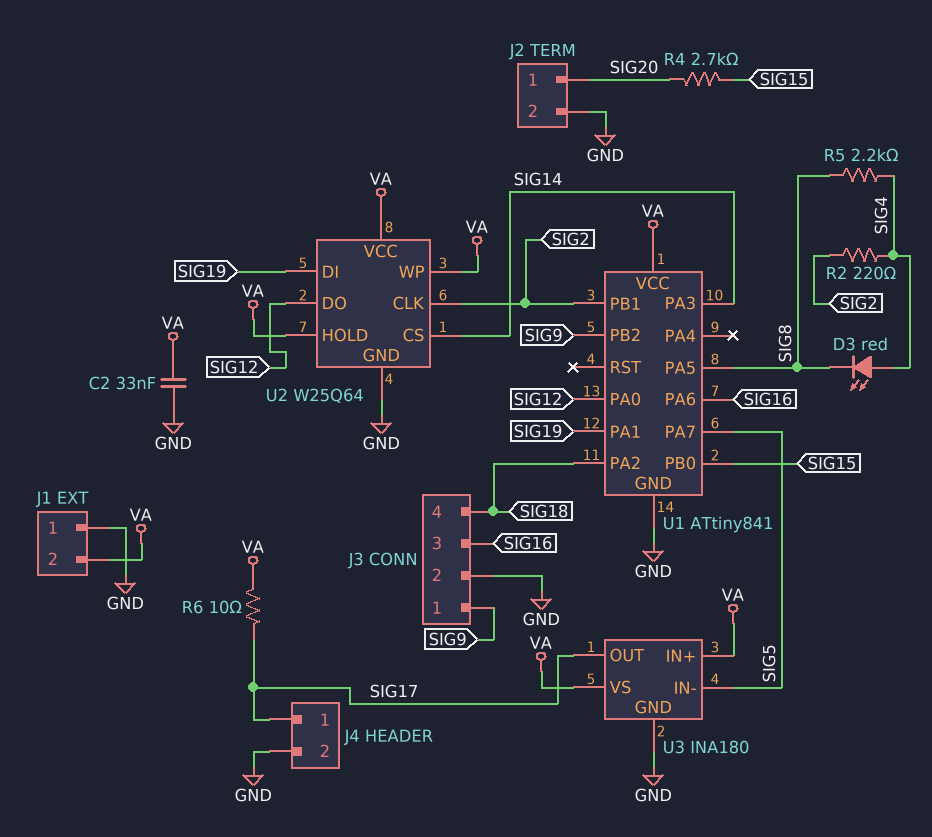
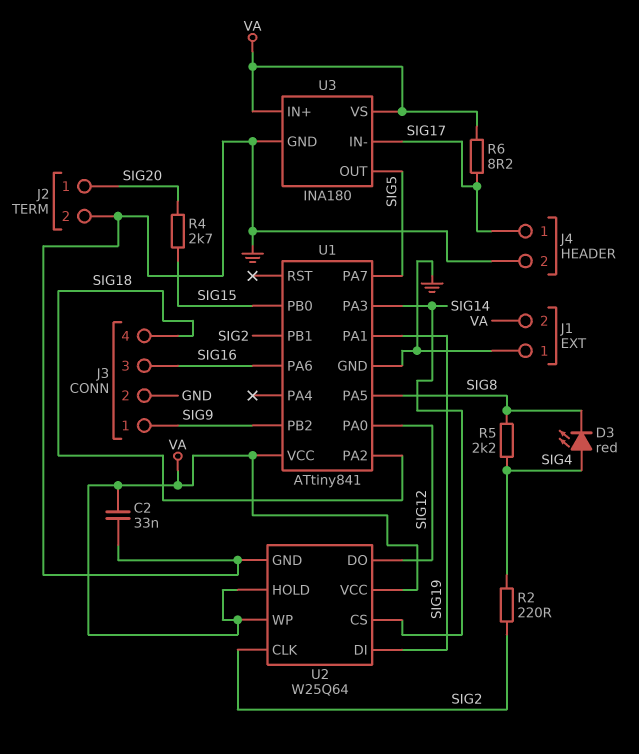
R6: 10 (SIG17, VA) -> 8.2 (SIG17, VA)
U3 pin IN-: SIG5 -> SIG17
U3 pin OUT: SIG17 -> SIG5

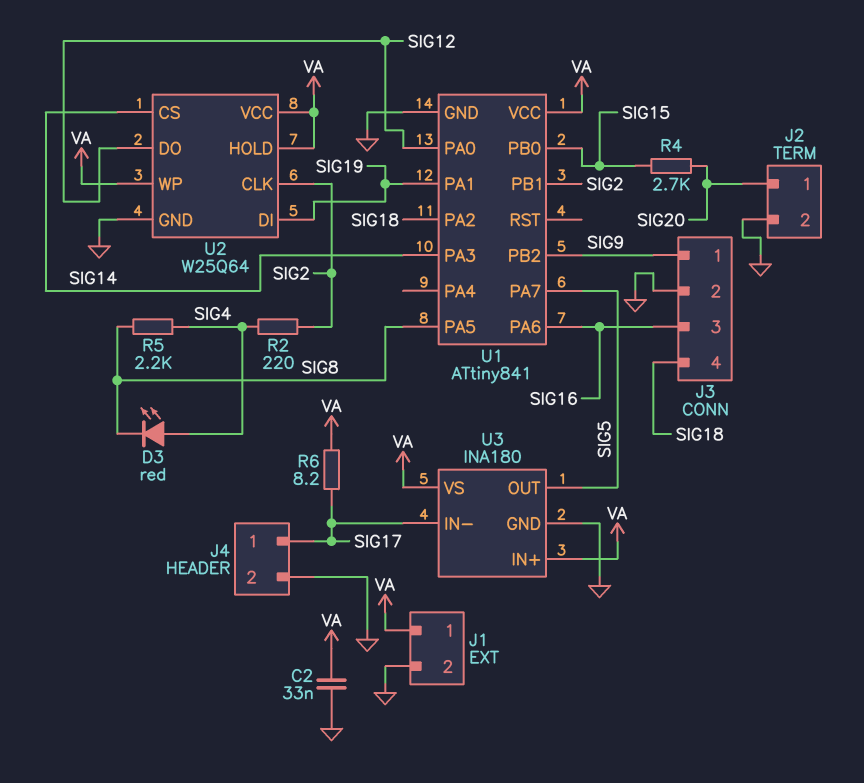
J1 pin 1: GND -> VA
J1 pin 2: VA -> GND

